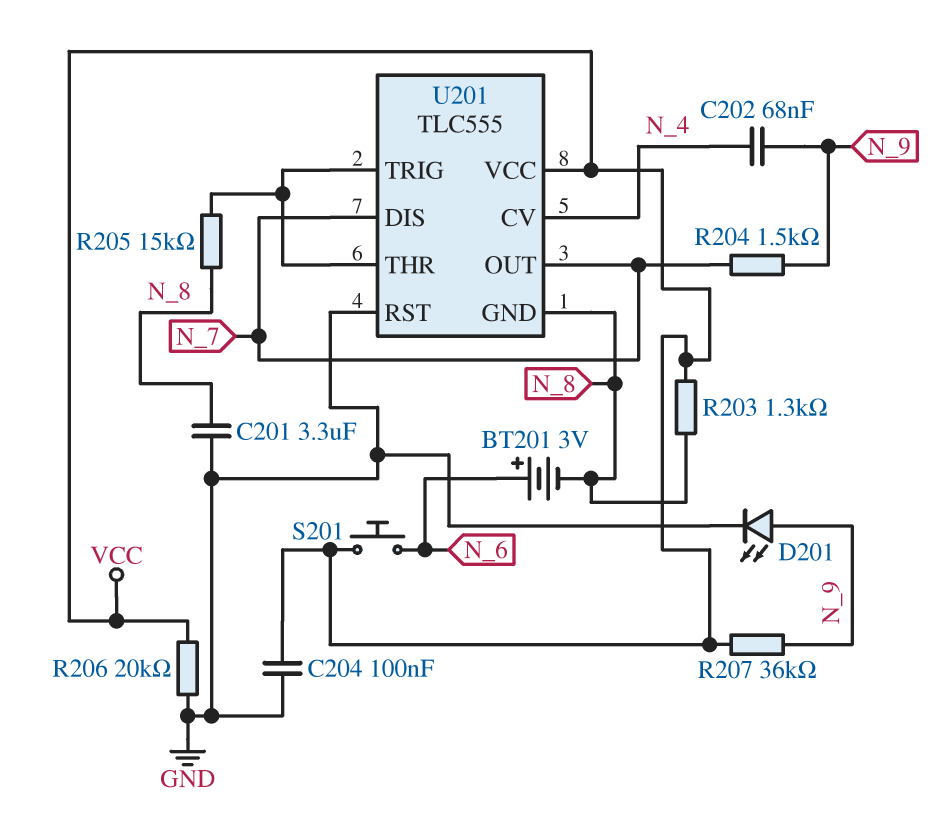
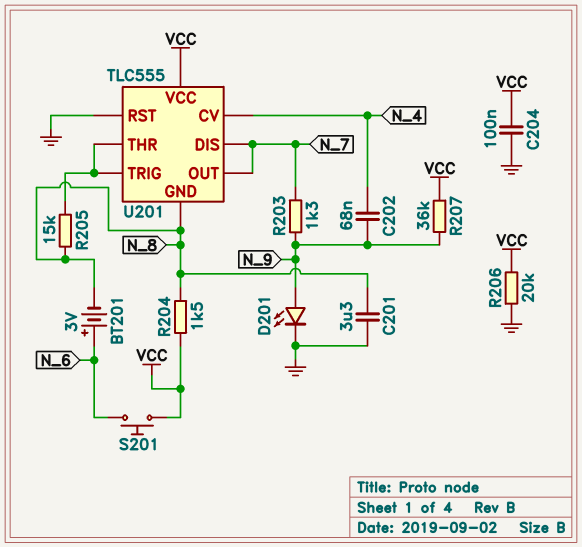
R203: 1.3k (N_8, VCC) -> 1.3k (N_7, N_9)
R204: 1.5k (N_7, N_9) -> 1.5k (N_8, VCC)

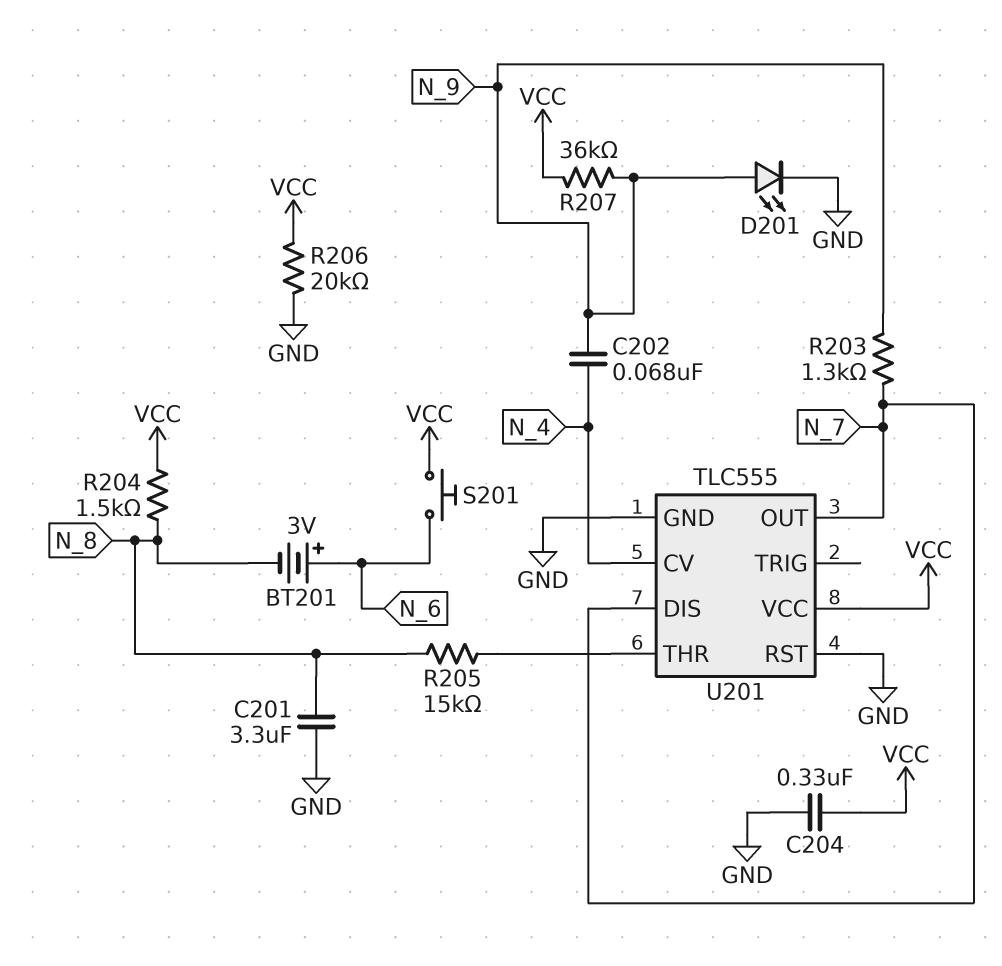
C204: 100nF (GND, VCC) -> 330nF (GND, VCC)
U201 pin GND: N_8 -> GND
U201 pin TRIG: U201/THR -> none

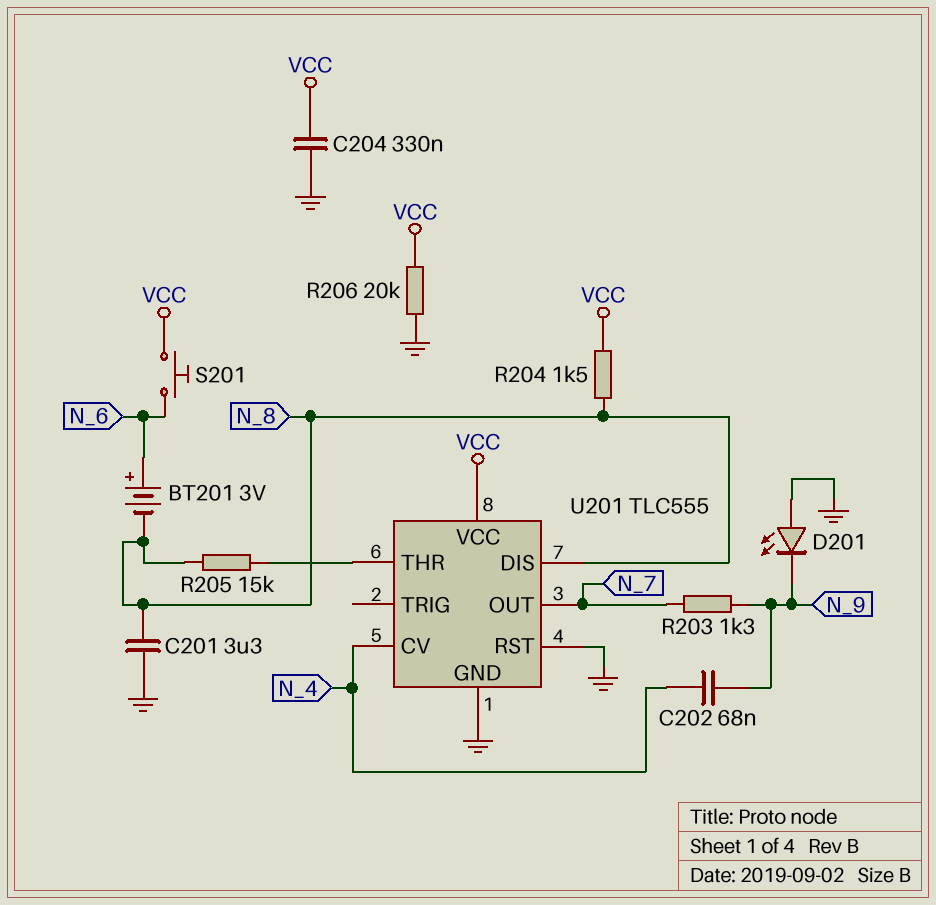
D201: LED (A N_9, K GND) -> LED (A GND, K N_9)
R207: 36k (N_9, VCC) -> none
U201 pin DIS: N_7 -> N_8

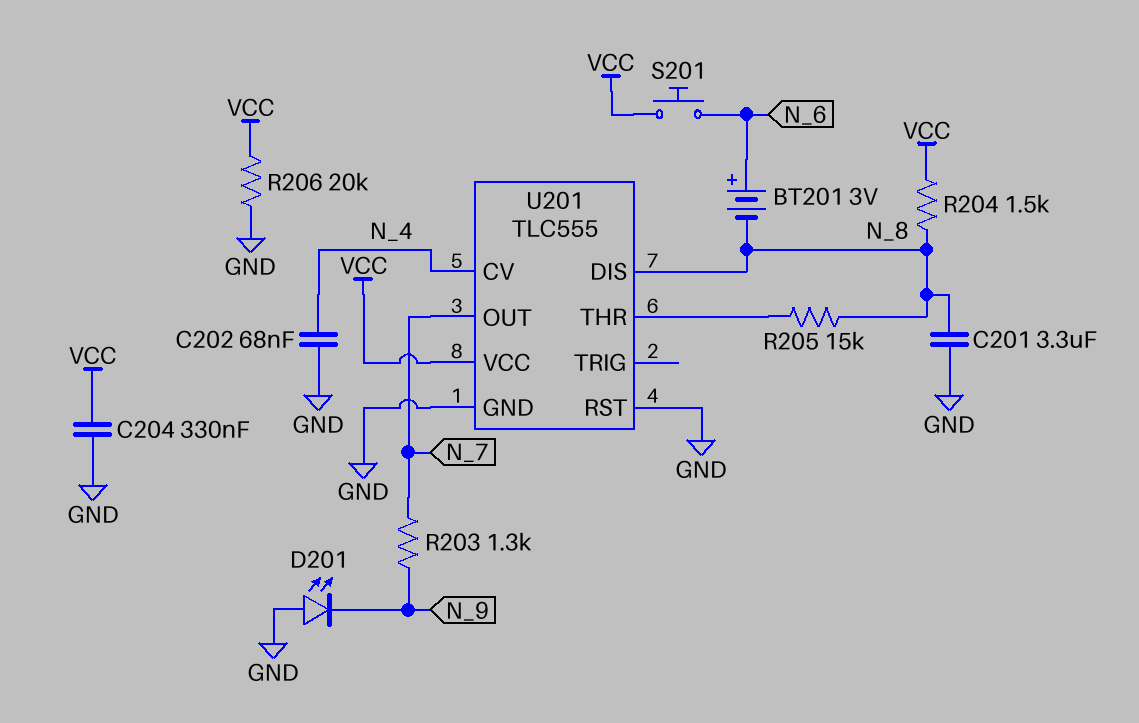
C202: 68nF (N_4, N_9) -> 68nF (GND, N_4)

